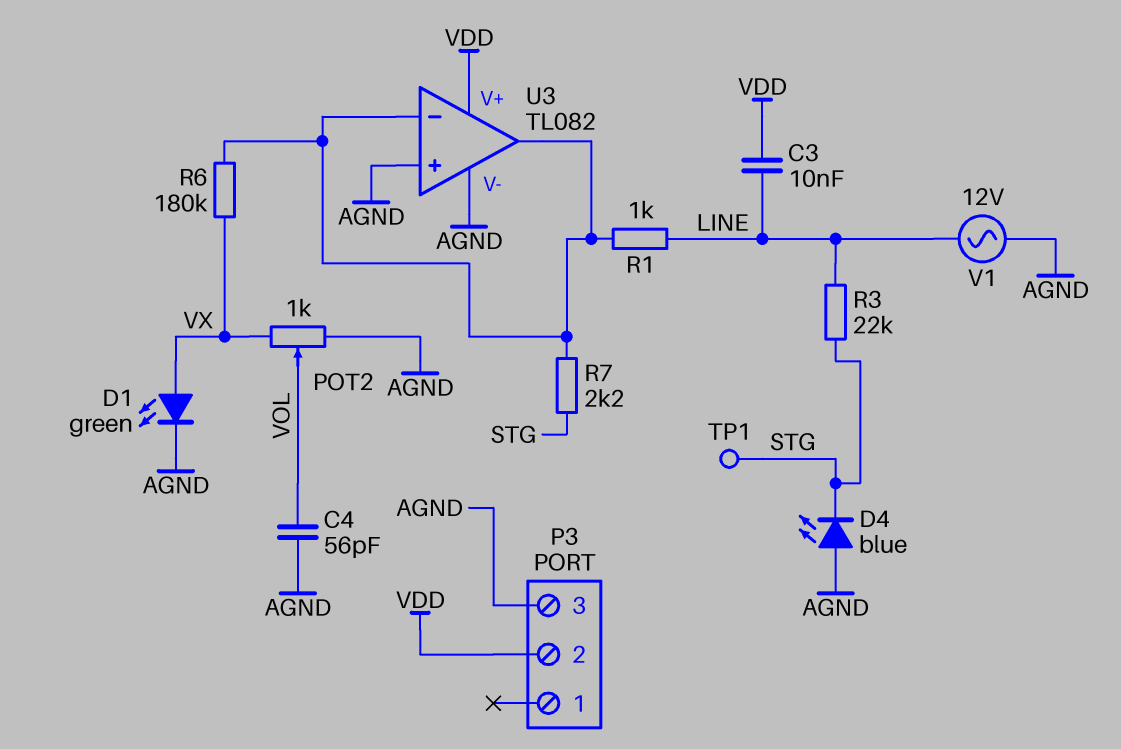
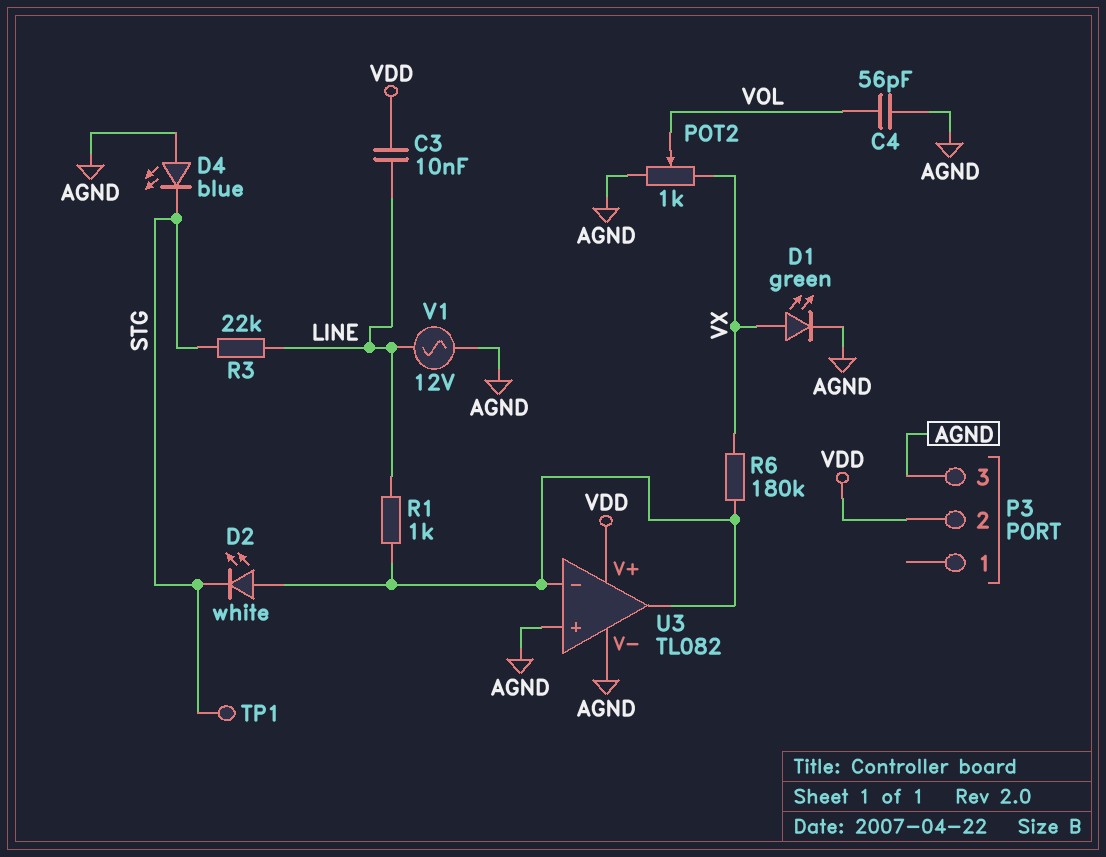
D2: none -> LED white (A U3/in-, K STG)
R7: 2.2k (STG, U3/in-) -> none

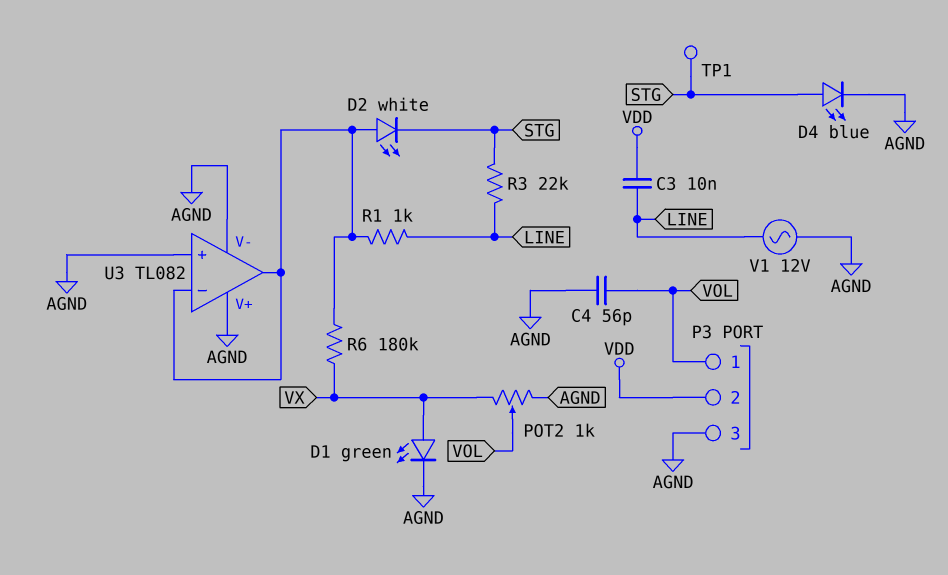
D4: LED blue (A AGND, K STG) -> LED blue (A STG, K AGND)
P3 pin 1: none -> VOL
U3 pin V+: VDD -> AGND

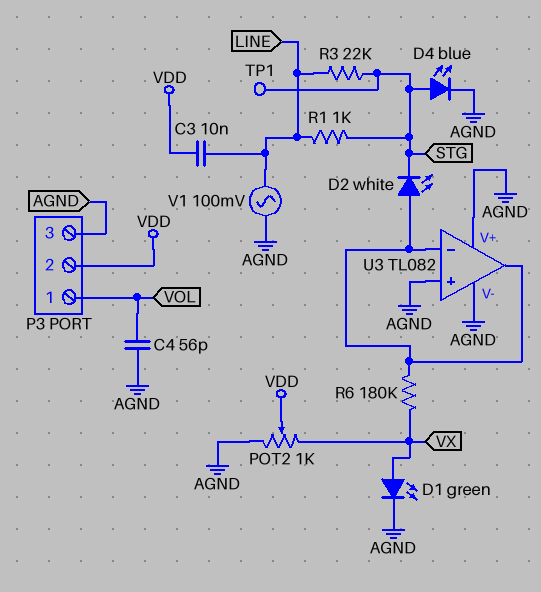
POT2: 1k (AGND, VX, wiper VOL) -> 1k (AGND, VX, wiper VDD)
R1: 1k (LINE, U3/in-) -> 1k (LINE, STG)
V1: AC 12V (AGND, LINE) -> AC 100mV (AGND, LINE)

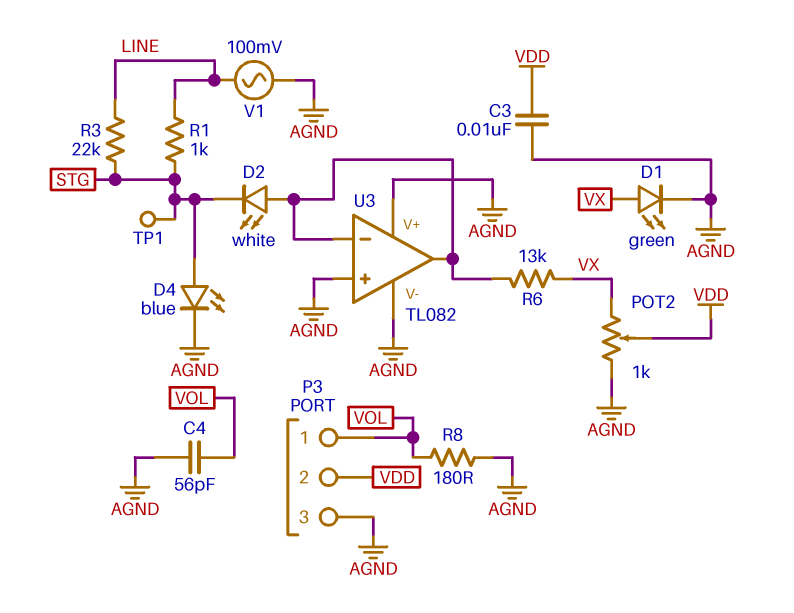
C3: 10nF (LINE, VDD) -> 10nF (AGND, VDD)
R6: 180k (U3/in-, VX) -> 13k (U3/in-, VX)
R8: none -> 180 (AGND, VOL)

